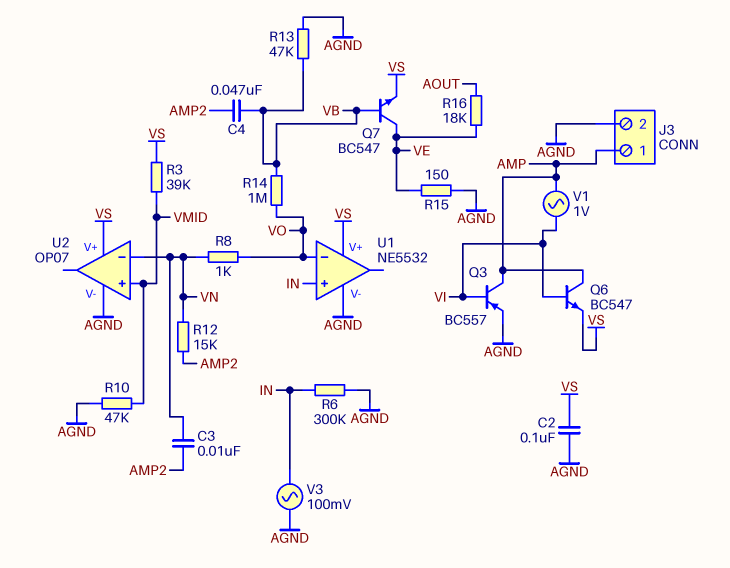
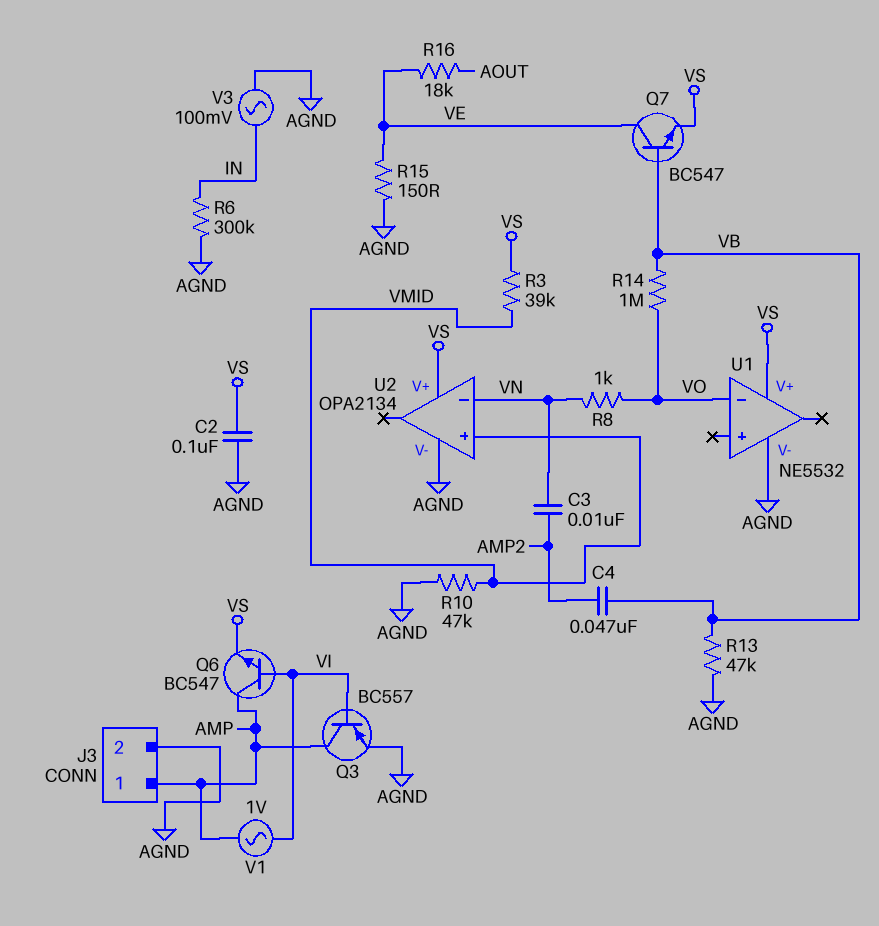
R12: 15k (AMP2, VN) -> none
U1 pin in+: IN -> none
U2: OP07 -> OPA2134

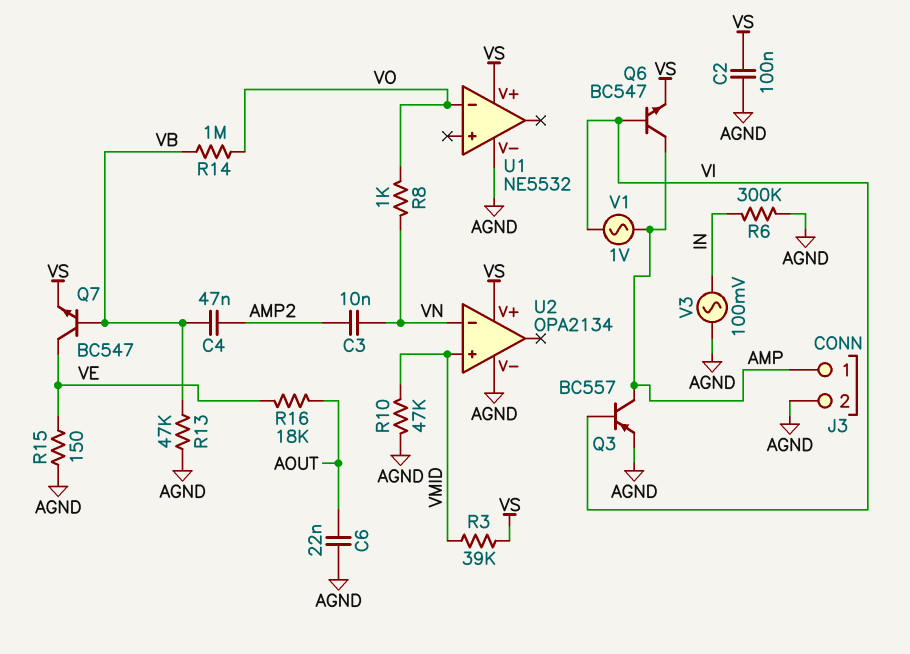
C6: none -> 22nF (AGND, AOUT)

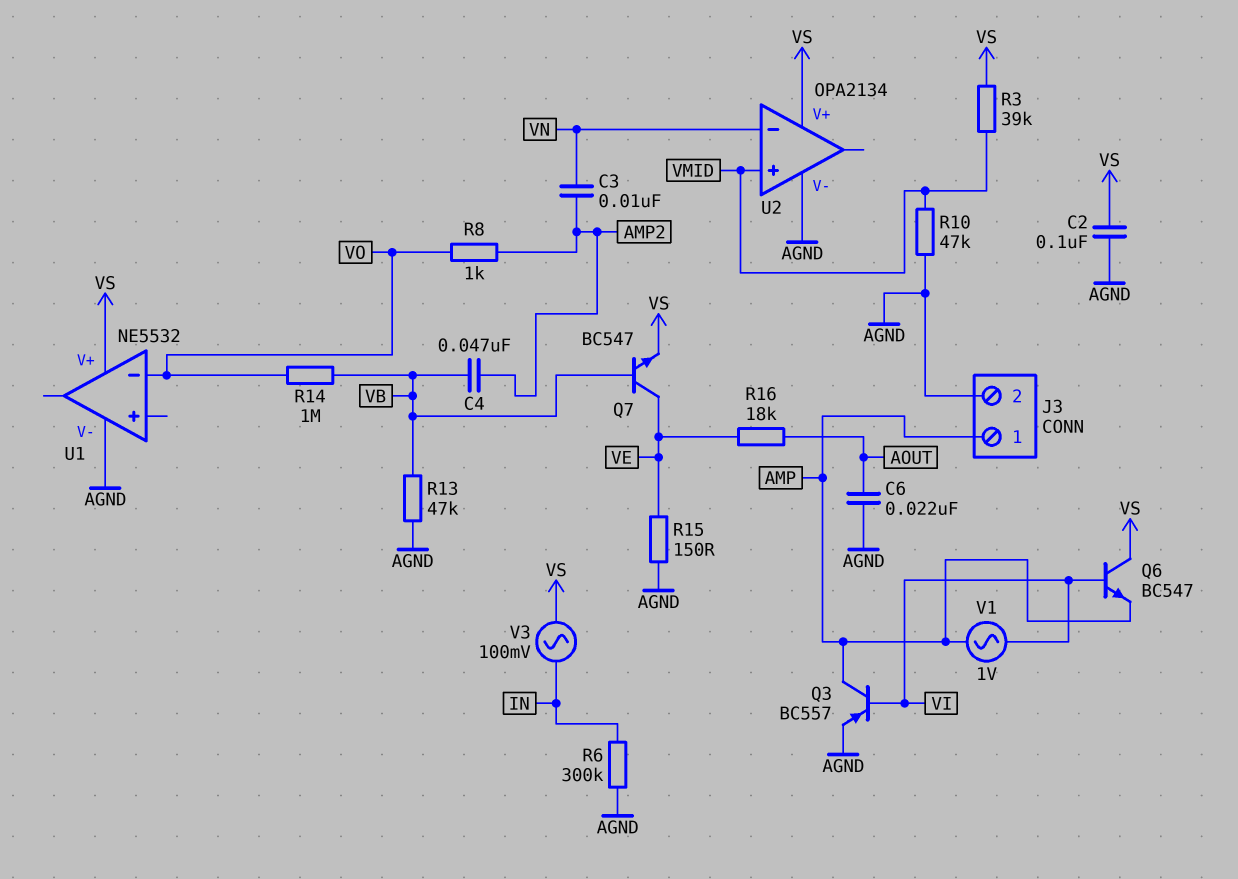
Q6: NPN BC547 (B VI, C AMP, E VS) -> NPN BC547 (B VI, C VS, E AMP)
R8: 1k (VN, VO) -> 1k (AMP2, VO)
V3: AC 100mV (AGND, IN) -> AC 100mV (IN, VS)

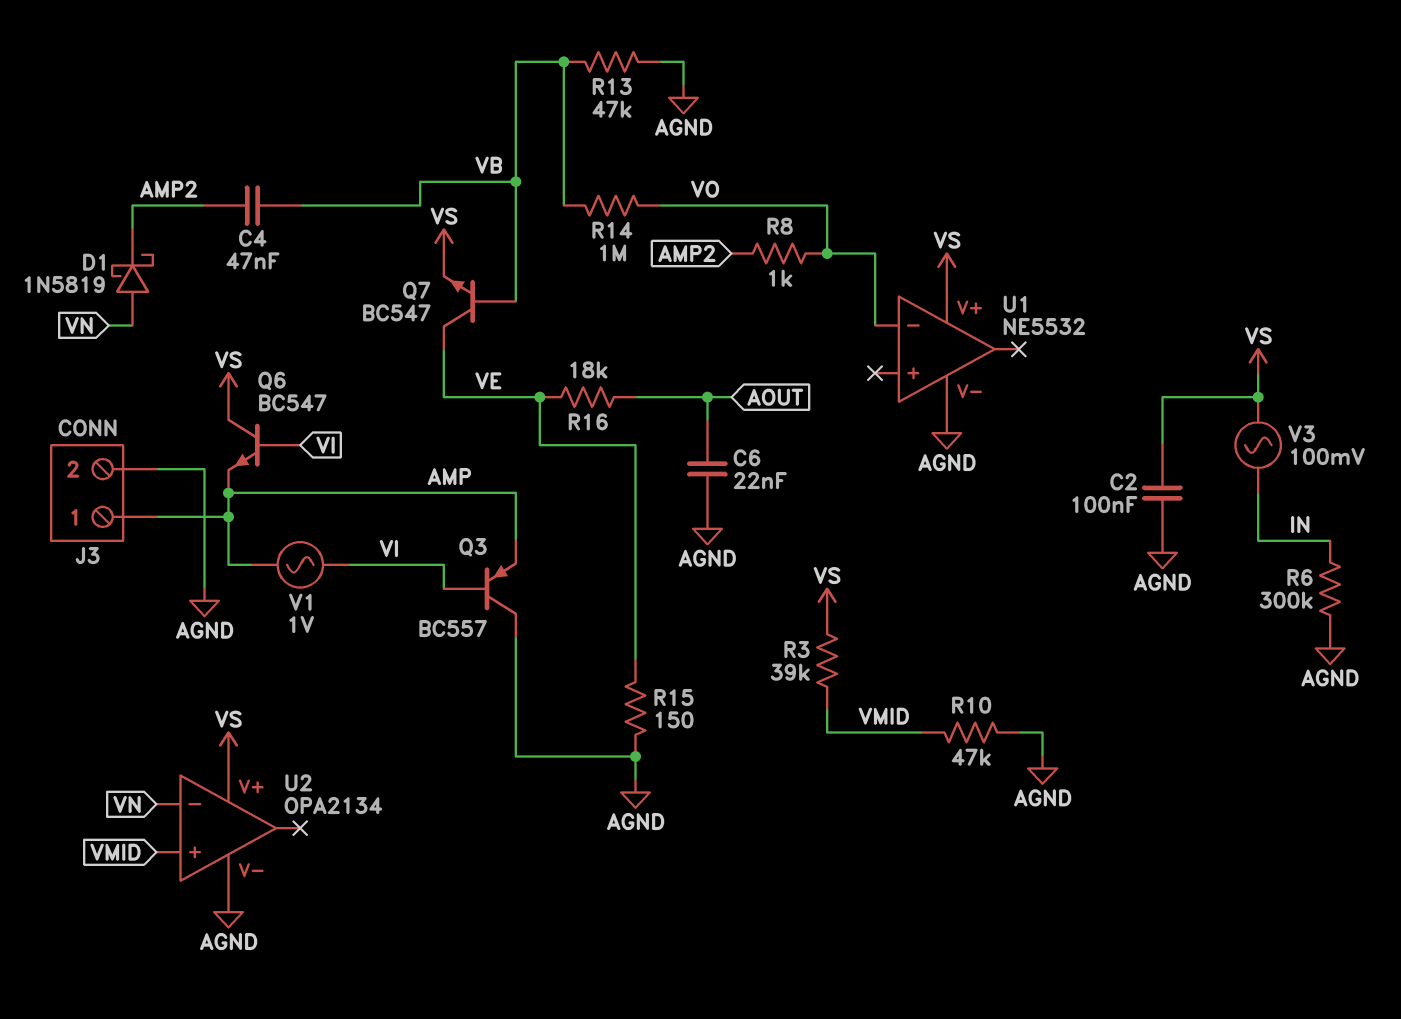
C3: 10nF (AMP2, VN) -> none
D1: none -> schottky 1N5819 (A VN, K AMP2)
Q3: PNP BC557 (B VI, C AMP, E AGND) -> PNP BC557 (B VI, C AGND, E AMP)

